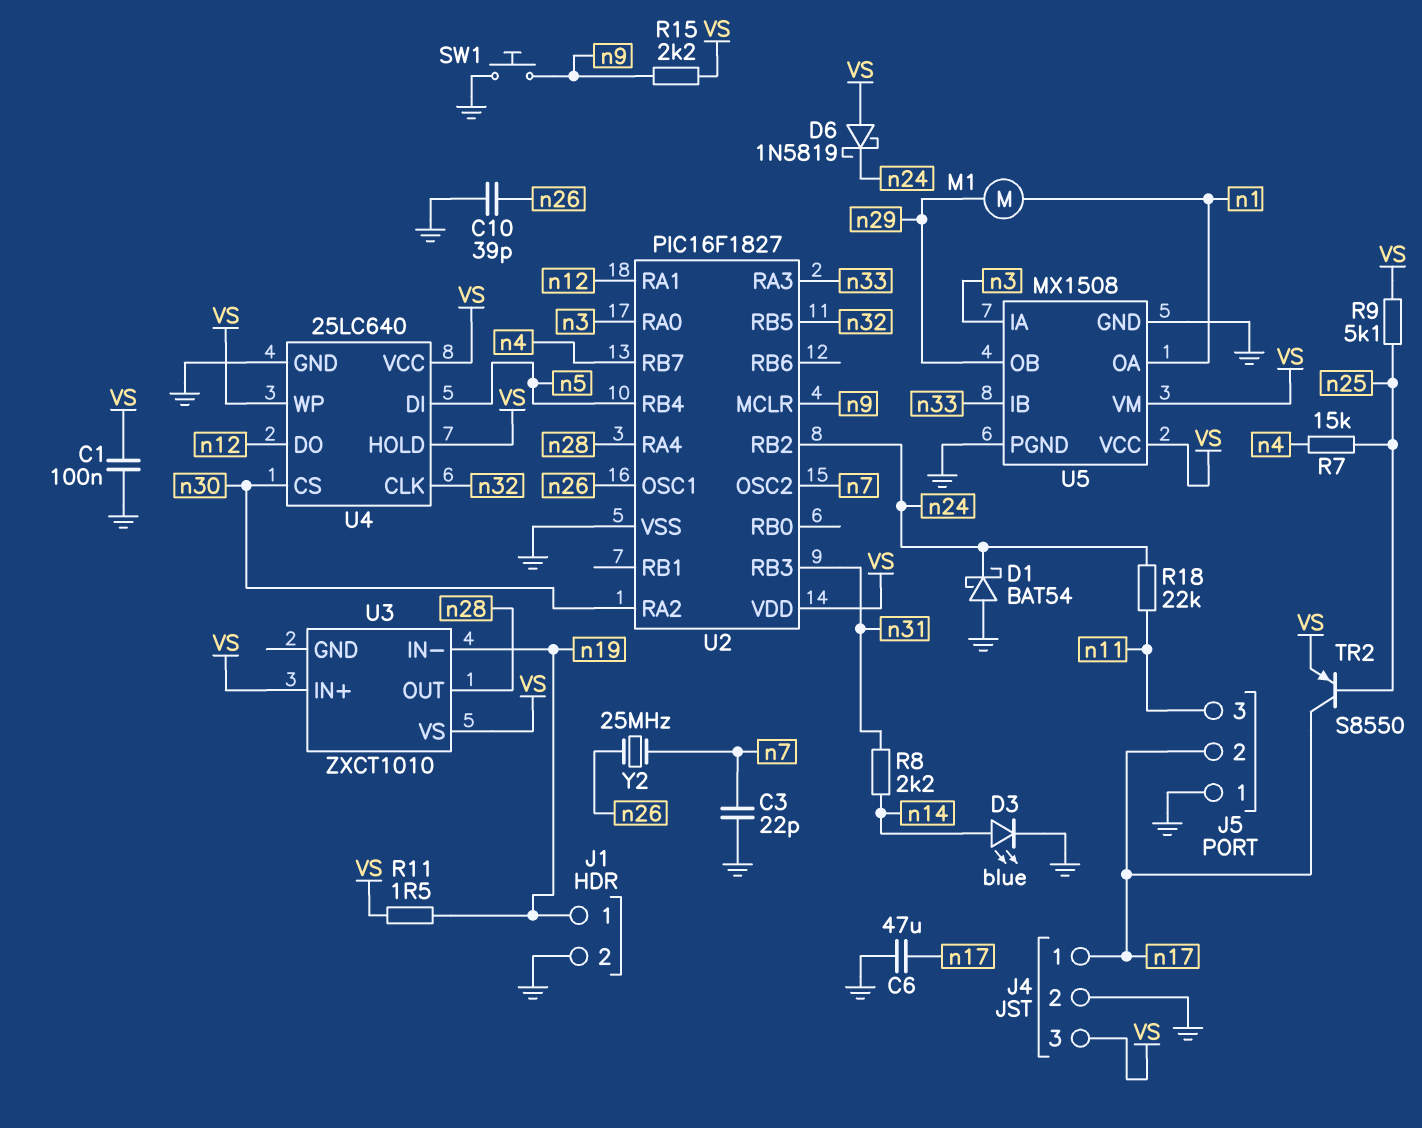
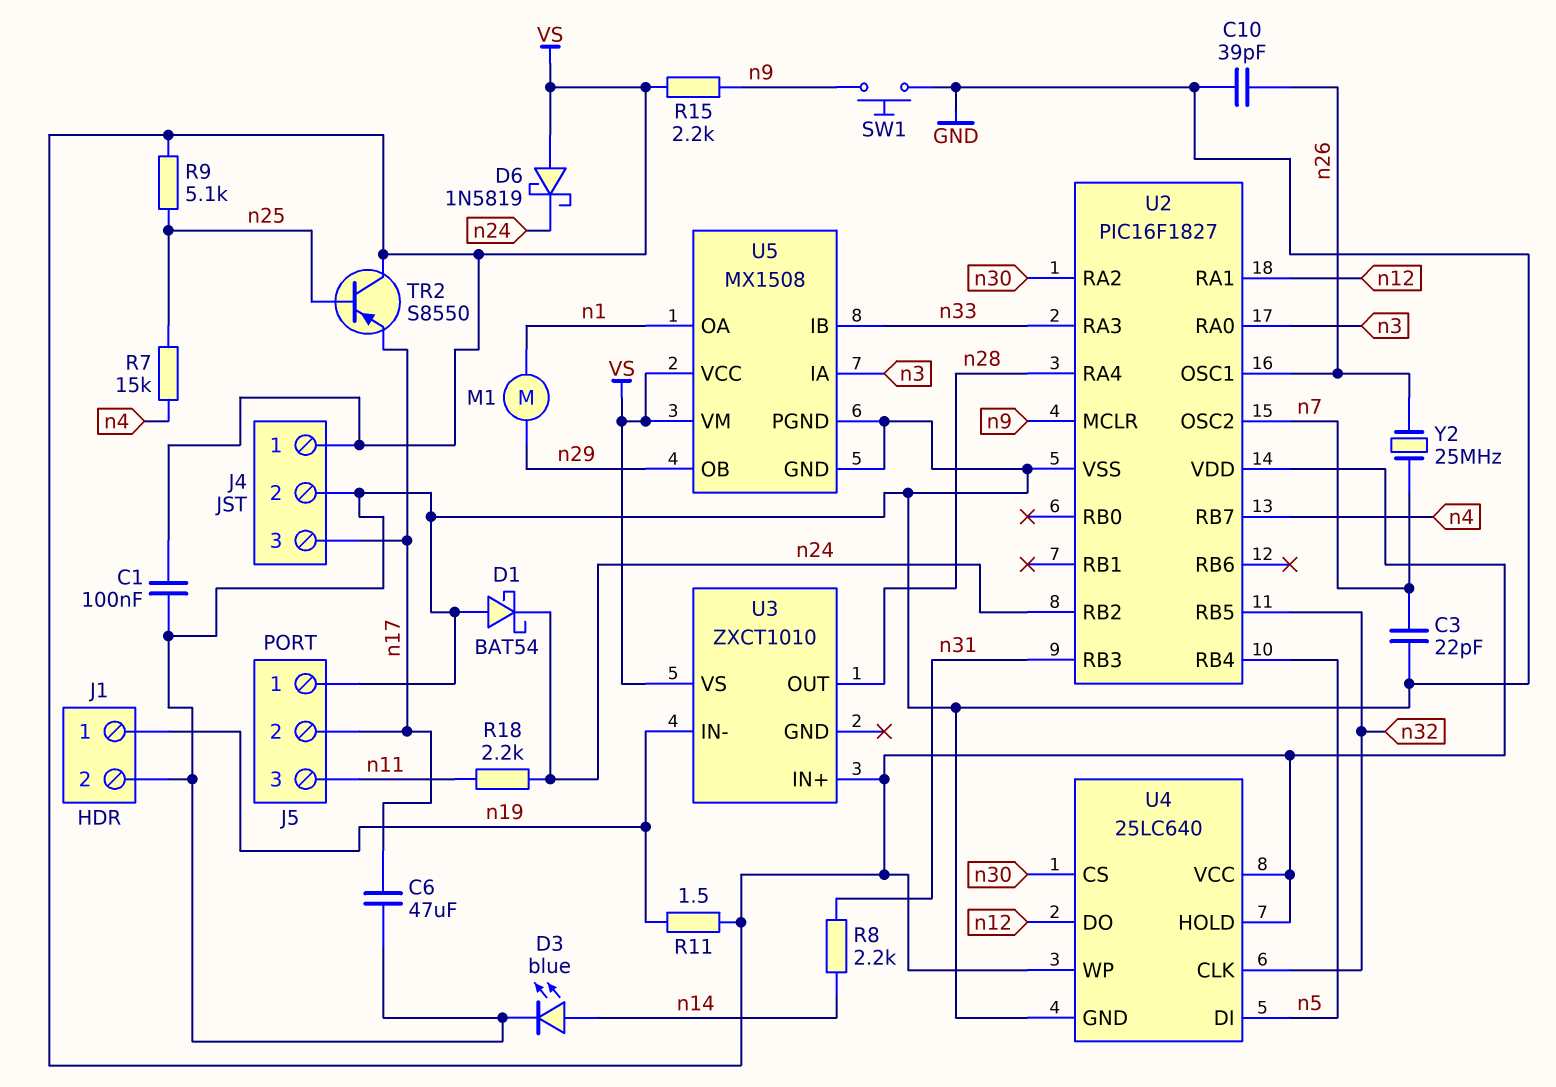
J4 pin 1: n17 -> VS
J4 pin 3: VS -> n17
R18: 22k (n11, n24) -> 2.2k (n11, n24)
TR2: PNP S8550 (B n25, C n17, E VS) -> PNP S8550 (B n25, C VS, E n17)

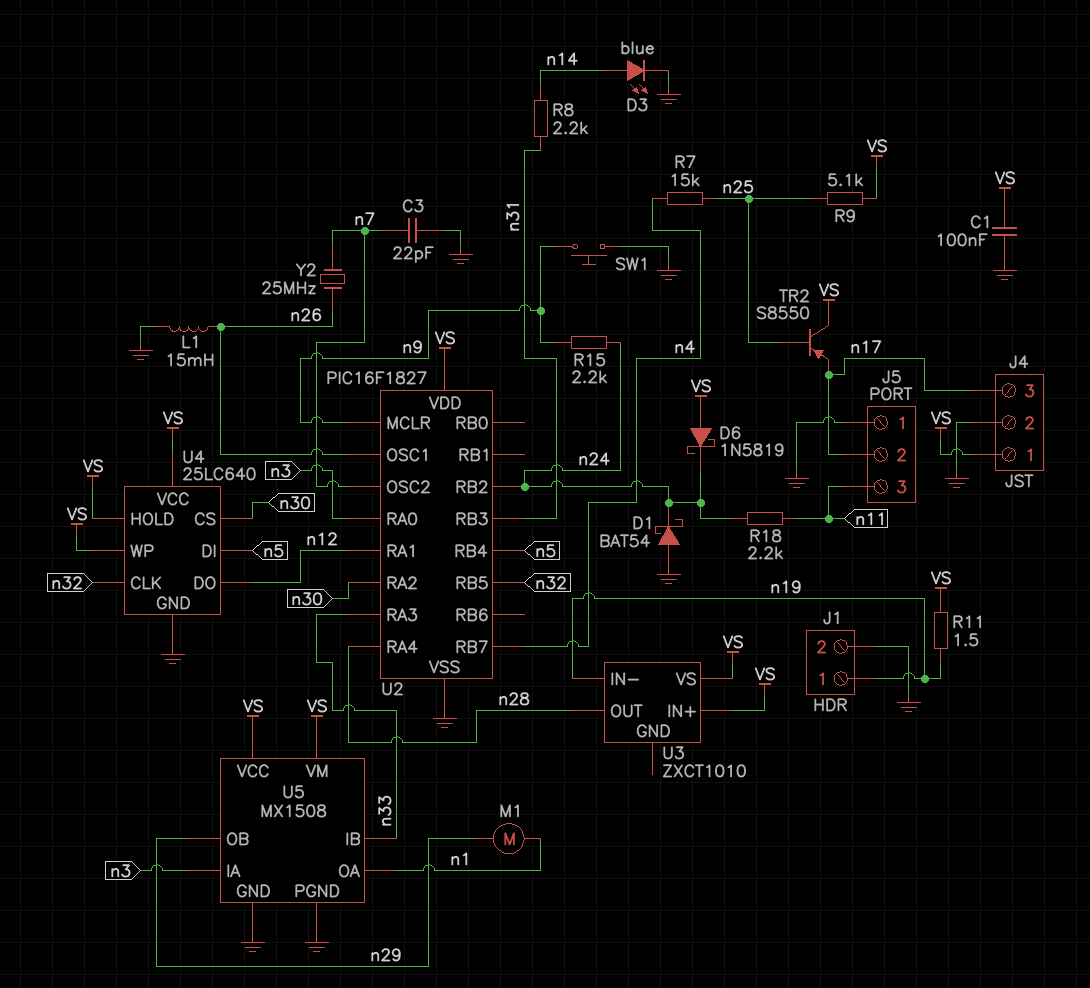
C6: 47uF (GND, n17) -> none
C10: 39pF (GND, n26) -> none
L1: none -> 15mH (GND, n26)
R15: 2.2k (VS, n9) -> 2.2k (n9, n24)

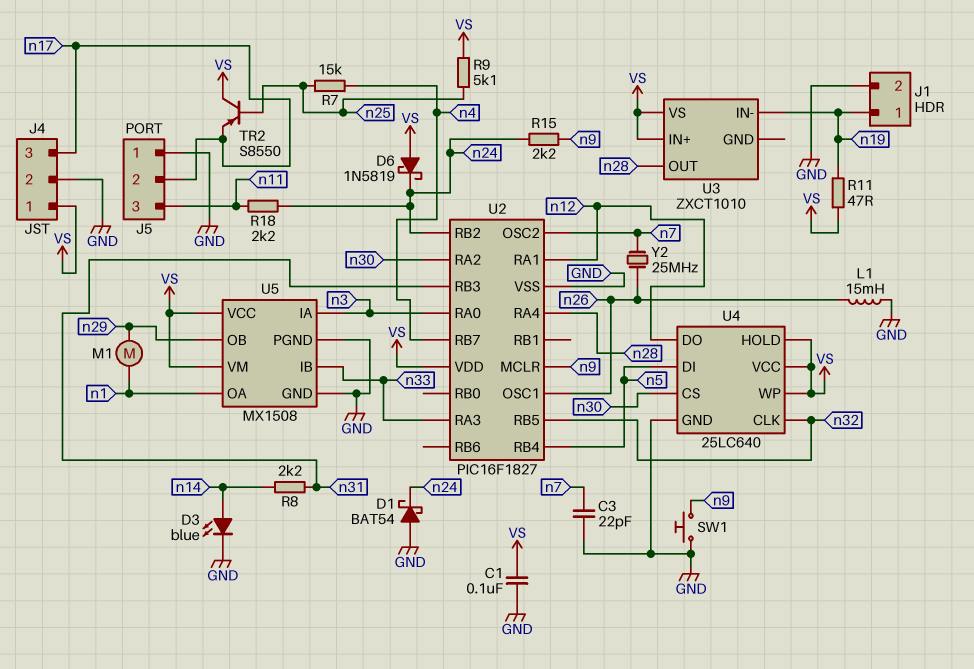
R11: 1.5 (VS, n19) -> 47 (VS, n19)

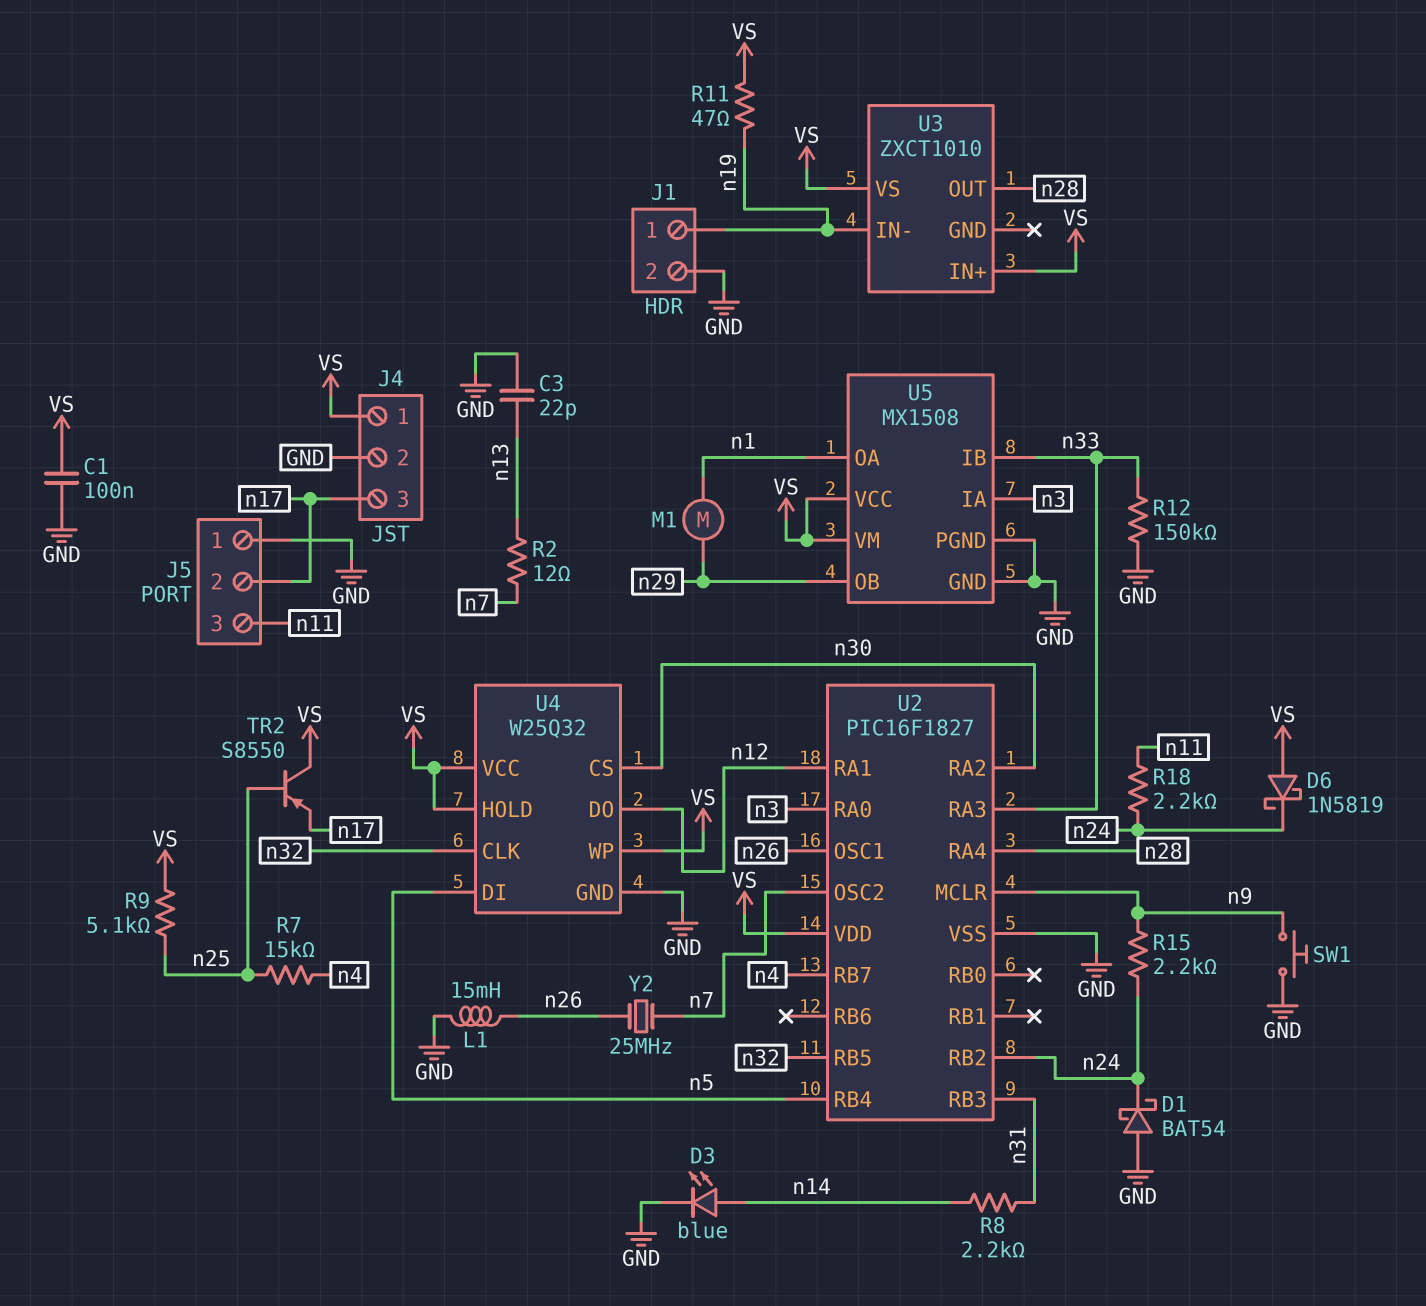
C3: 22pF (GND, n7) -> 22pF (GND, n13)
R2: none -> 12 (n7, n13)
R12: none -> 150k (GND, n33)
U4: 25LC640 -> W25Q32

